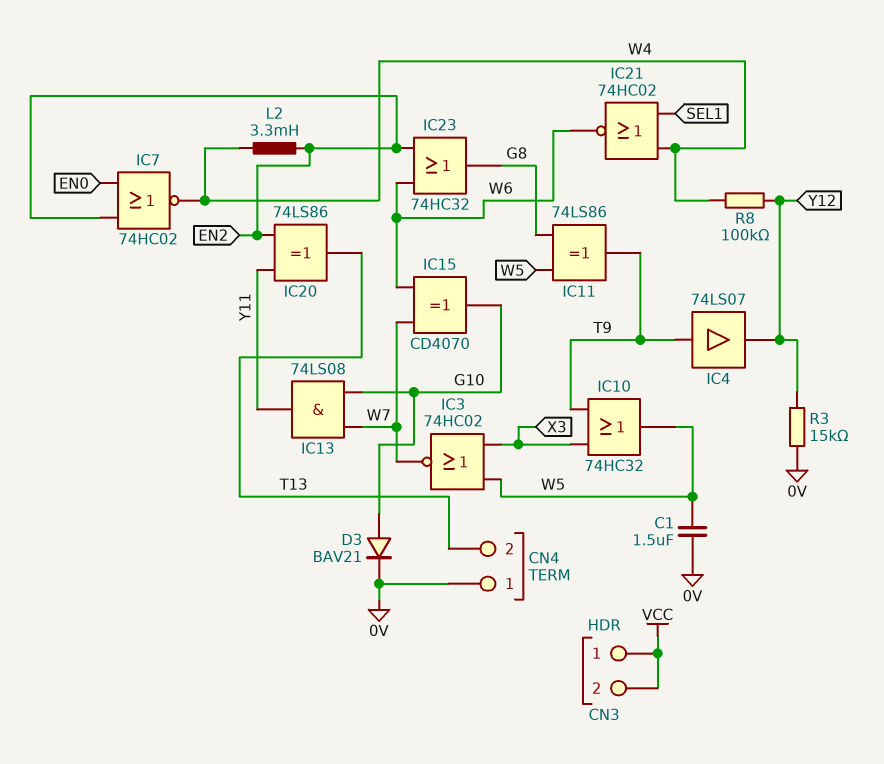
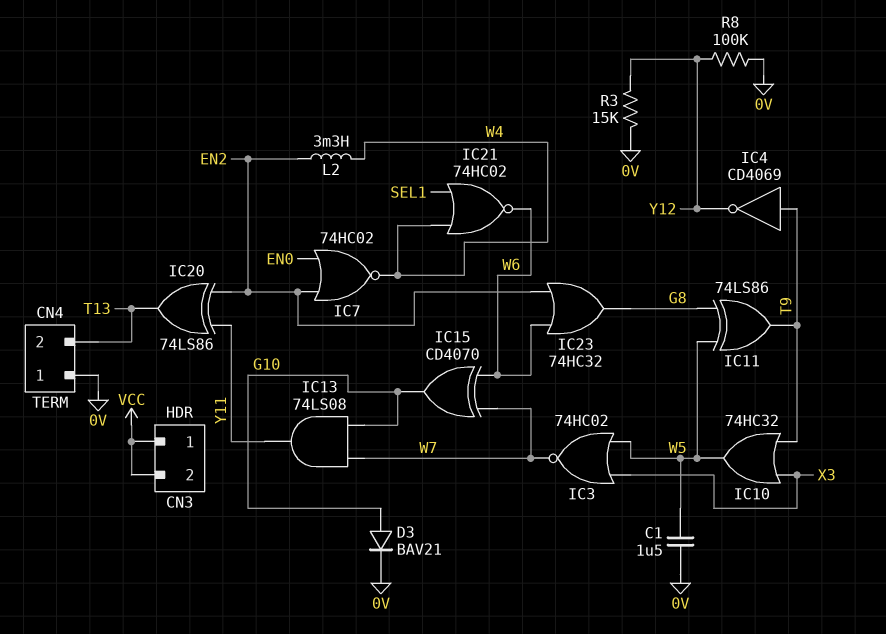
IC4: buffer 74LS07 (in T9, out Y12) -> NOT CD4069 (in T9, out Y12)
R8: 100k (W4, Y12) -> 100k (0V, Y12)

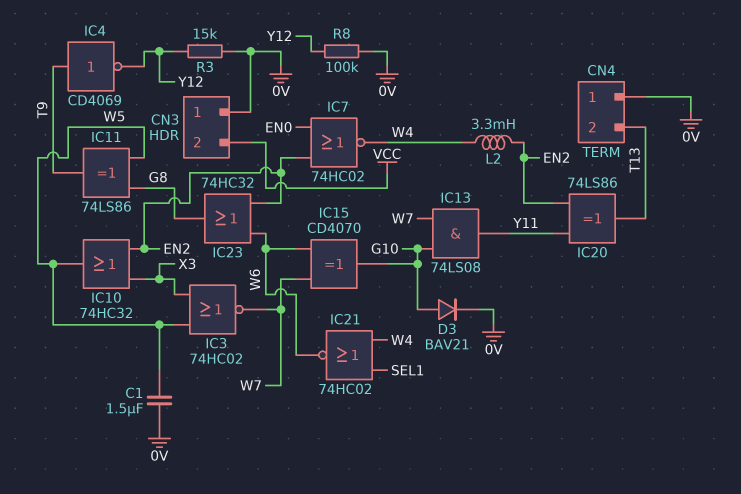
CN3 pin 1: VCC -> 0V
IC10: OR 74HC32 (in T9, in X3, out W5) -> OR 74HC32 (in EN2, in X3, out W5)

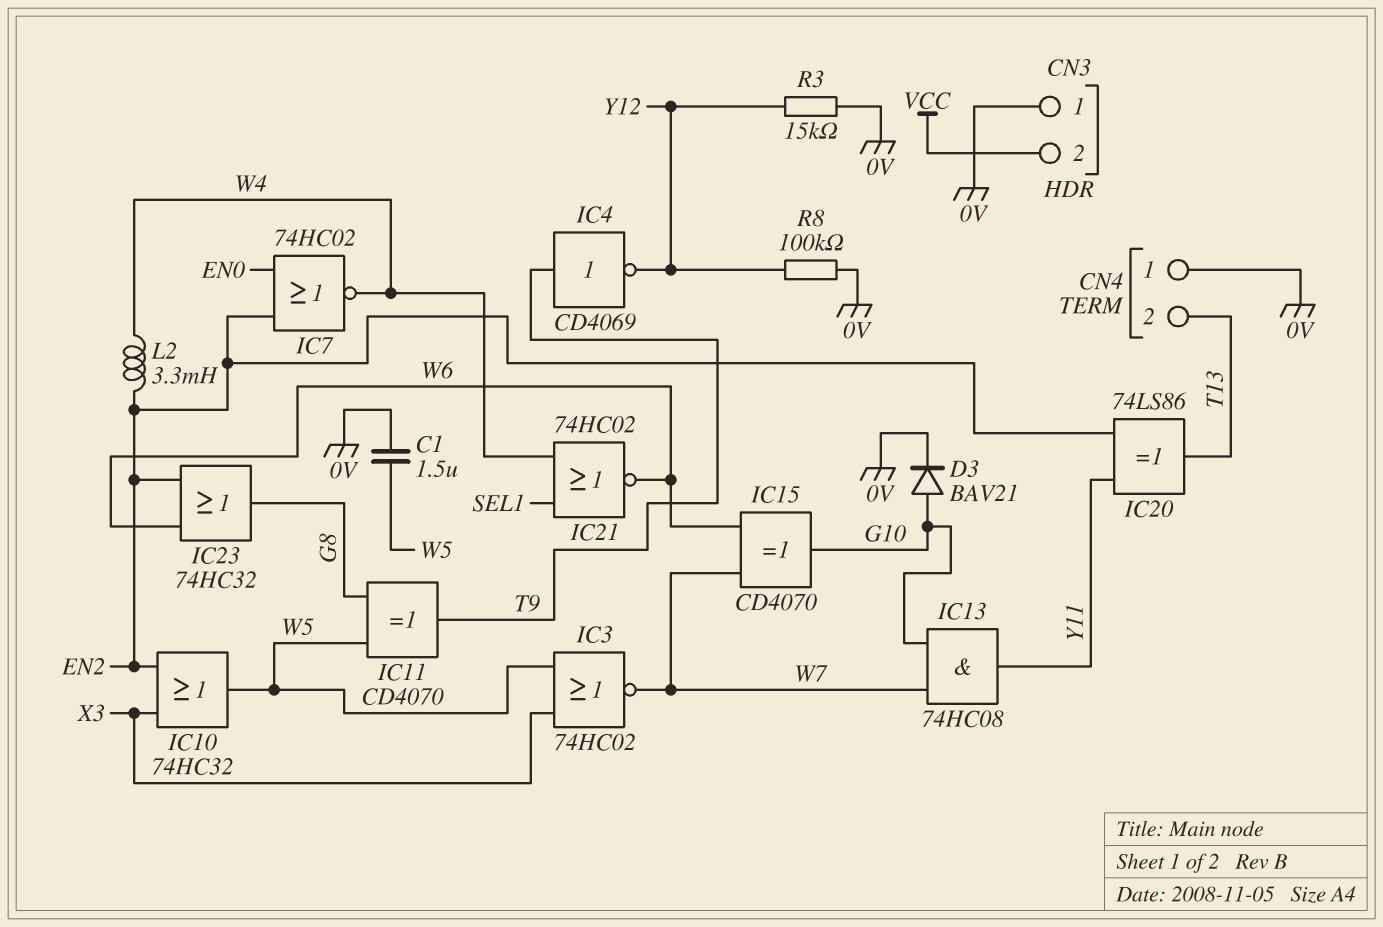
IC11: XOR 74LS86 (in G8, in W5, out T9) -> XOR CD4070 (in G8, in W5, out T9)
IC13: AND 74LS08 (in G10, in W7, out Y11) -> AND 74HC08 (in G10, in W7, out Y11)

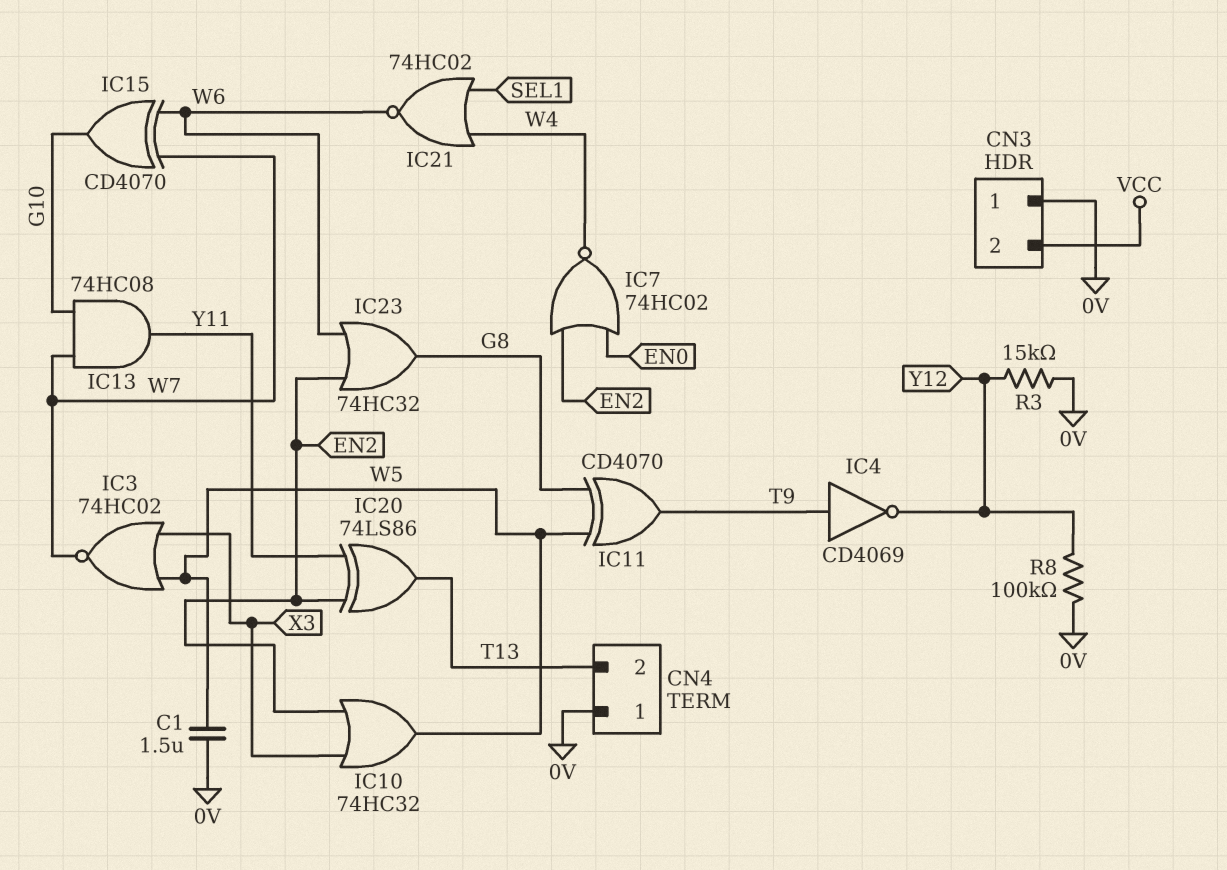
D3: diode BAV21 (A G10, K 0V) -> none
L2: 3.3mH (EN2, W4) -> none

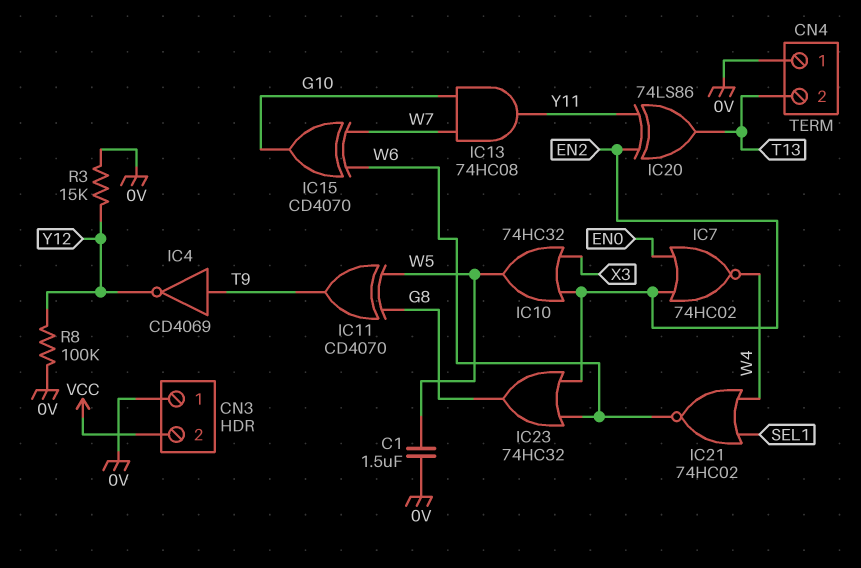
IC3: NOR 74HC02 (in W5, in X3, out W7) -> none

